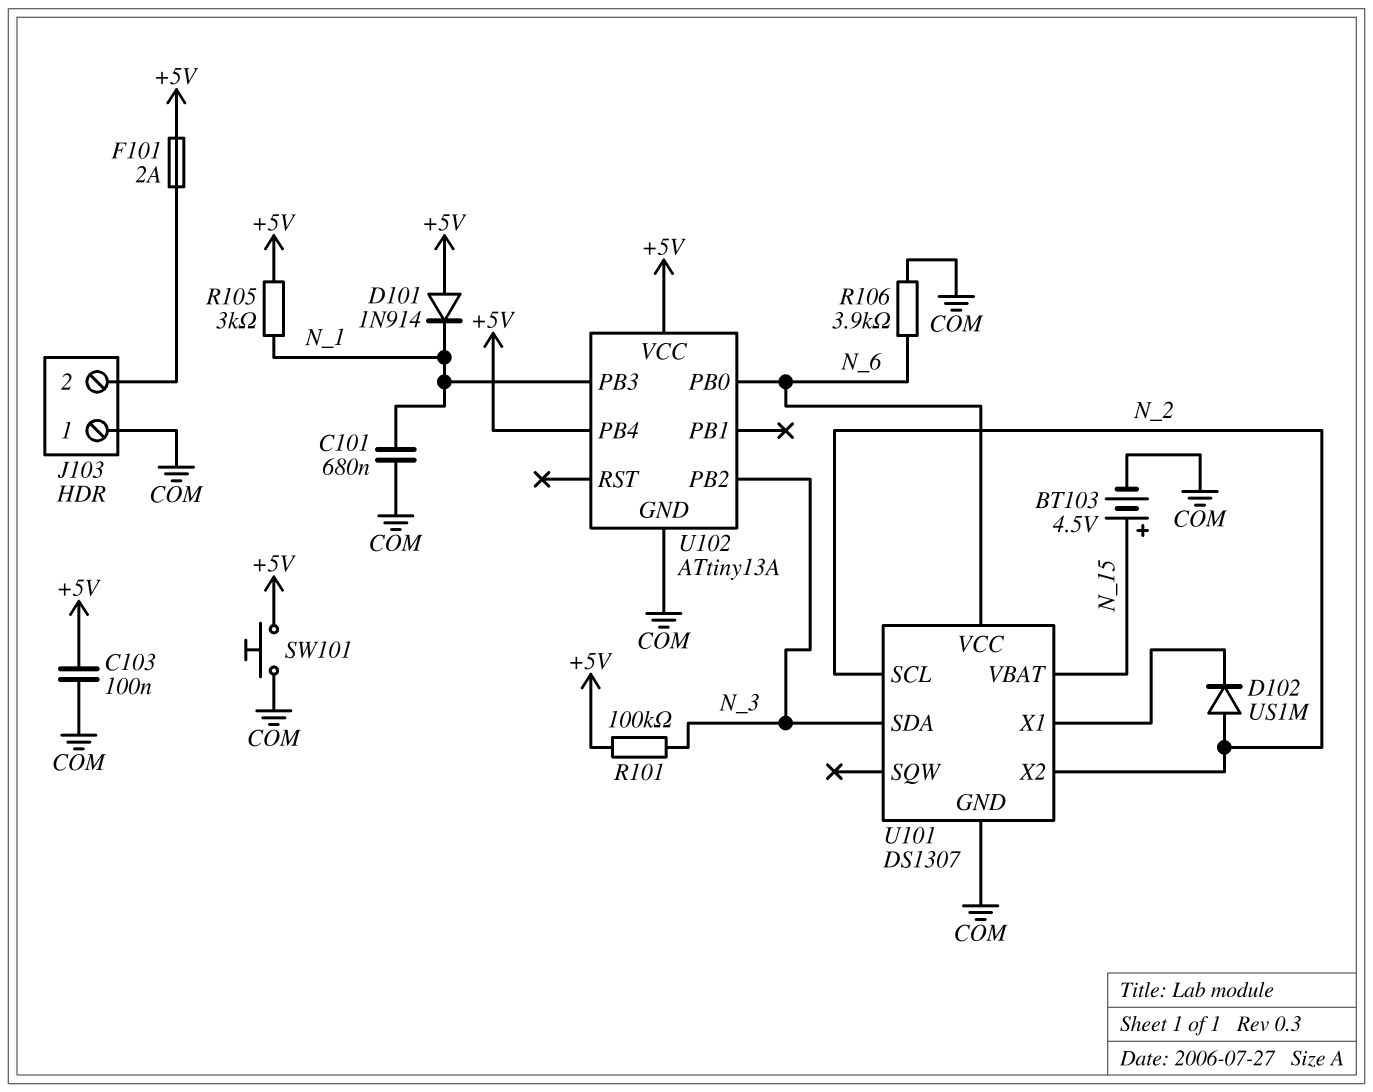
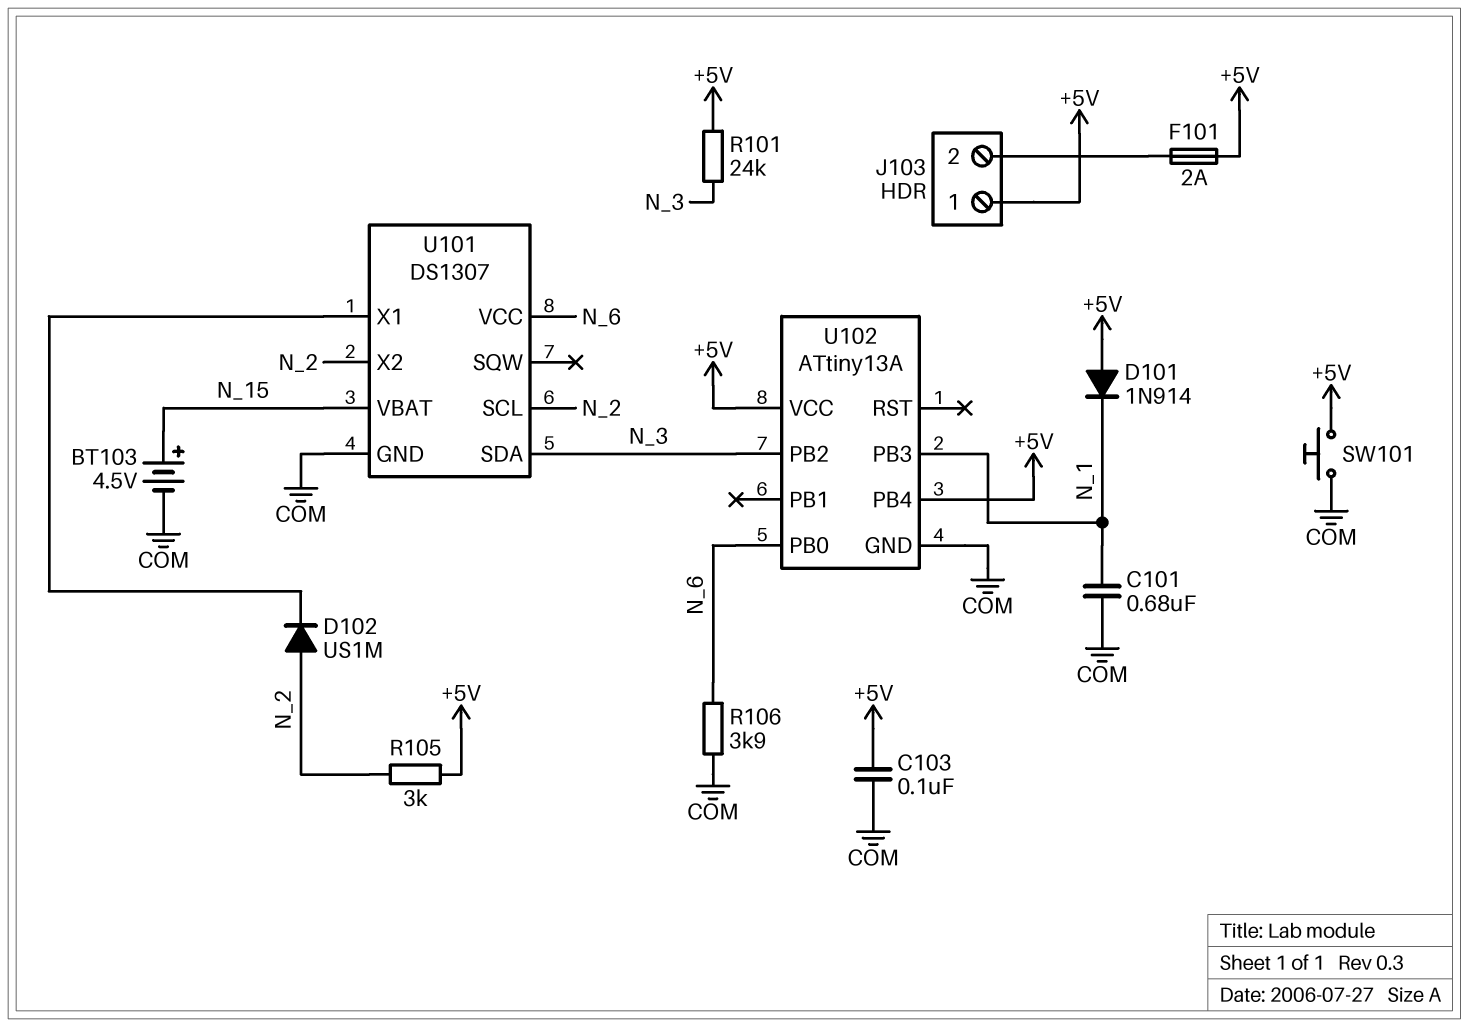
J103 pin 1: COM -> +5V
R101: 100k (+5V, N_3) -> 24k (+5V, N_3)
R105: 3k (+5V, N_1) -> 3k (+5V, N_2)

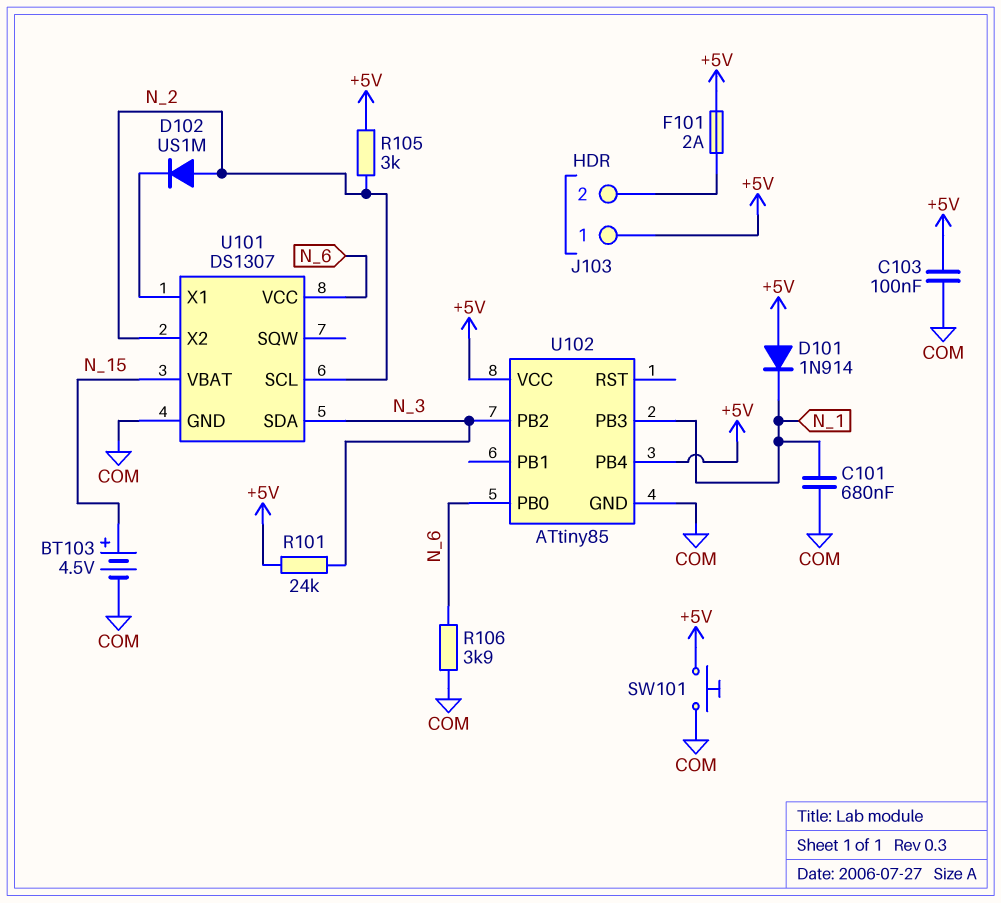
U102: ATtiny13A -> ATtiny85

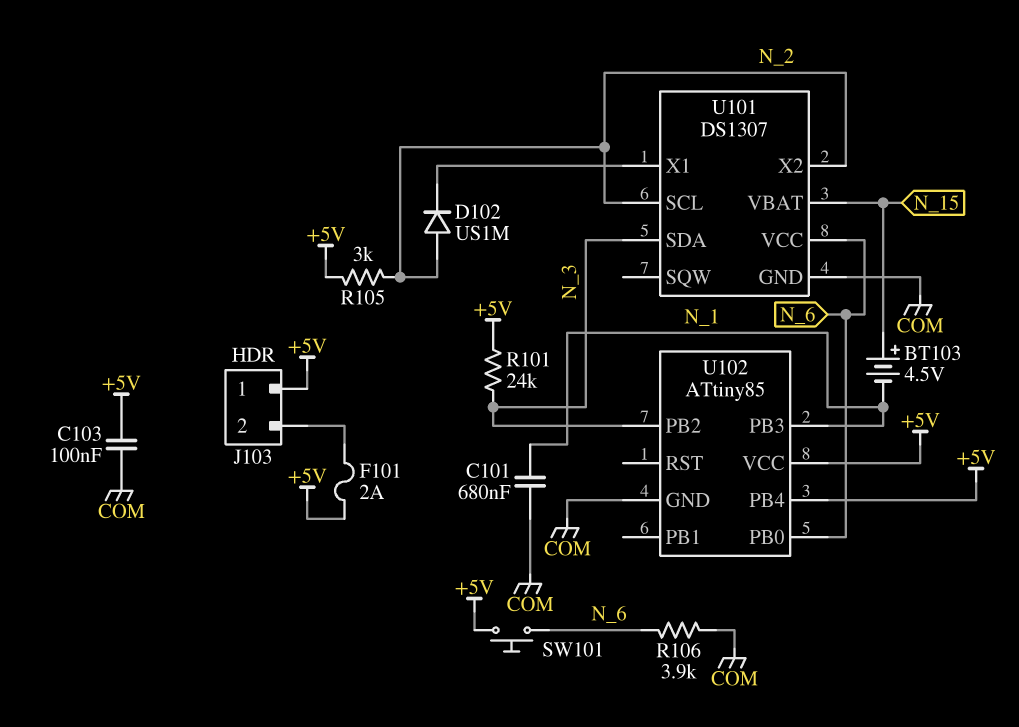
BT103: 4.5V (plus N_15, minus COM) -> 4.5V (plus N_15, minus N_1)
D101: diode 1N914 (A +5V, K N_1) -> none
SW101: button (+5V, COM) -> button (+5V, N_6)

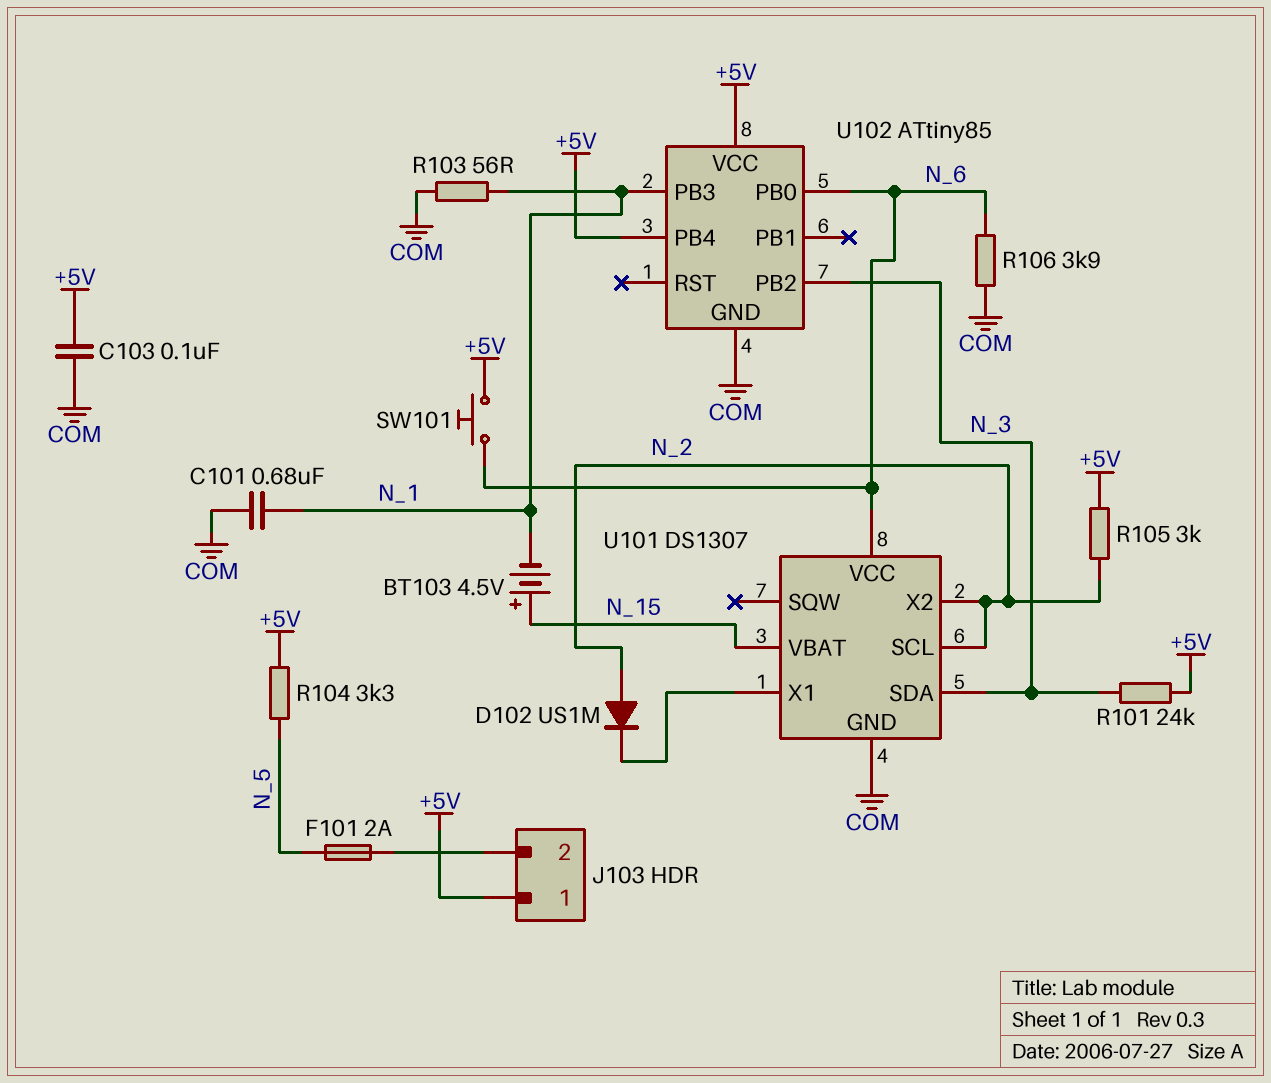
F101: 2A (+5V, J103/2) -> 2A (J103/2, N_5)
R103: none -> 56 (COM, N_1)
R104: none -> 3.3k (+5V, N_5)

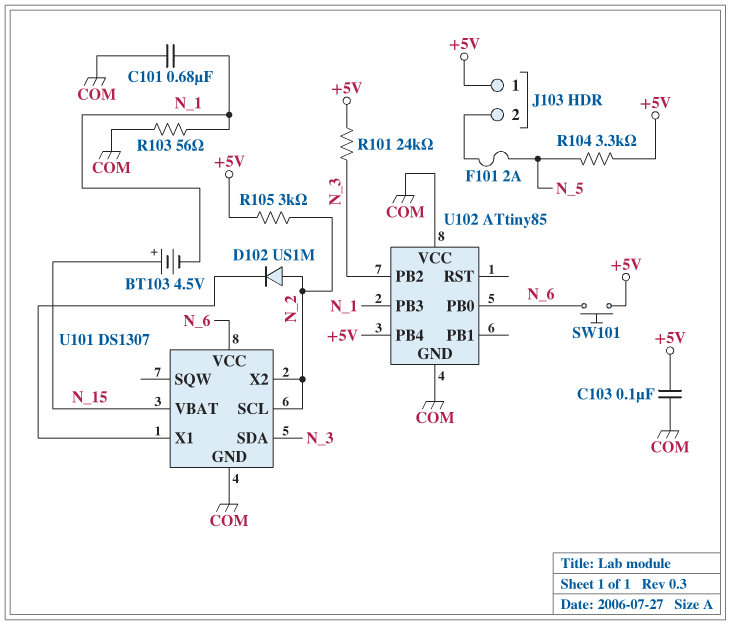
R106: 3.9k (COM, N_6) -> none
U102 pin VCC: +5V -> COM

